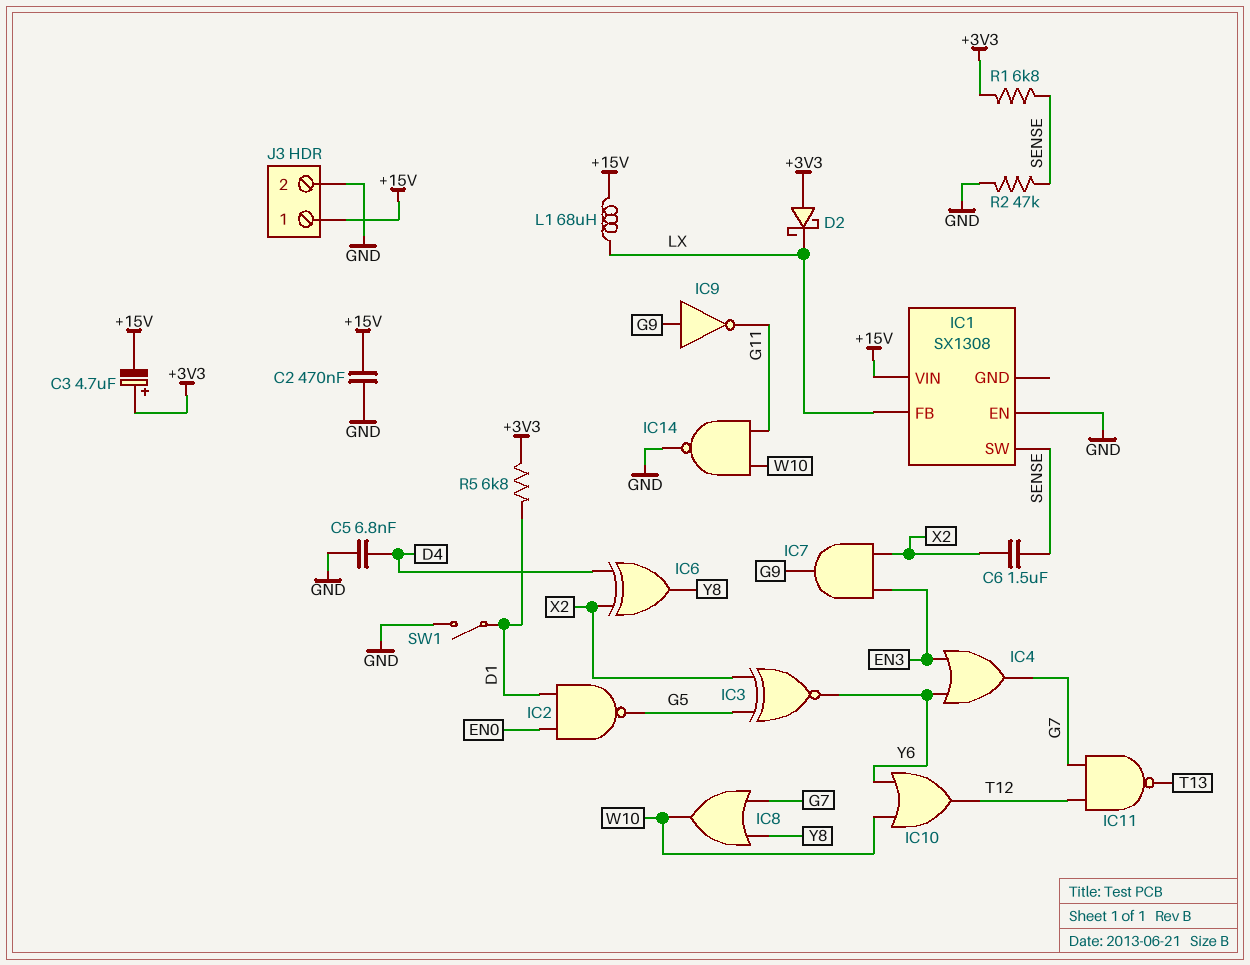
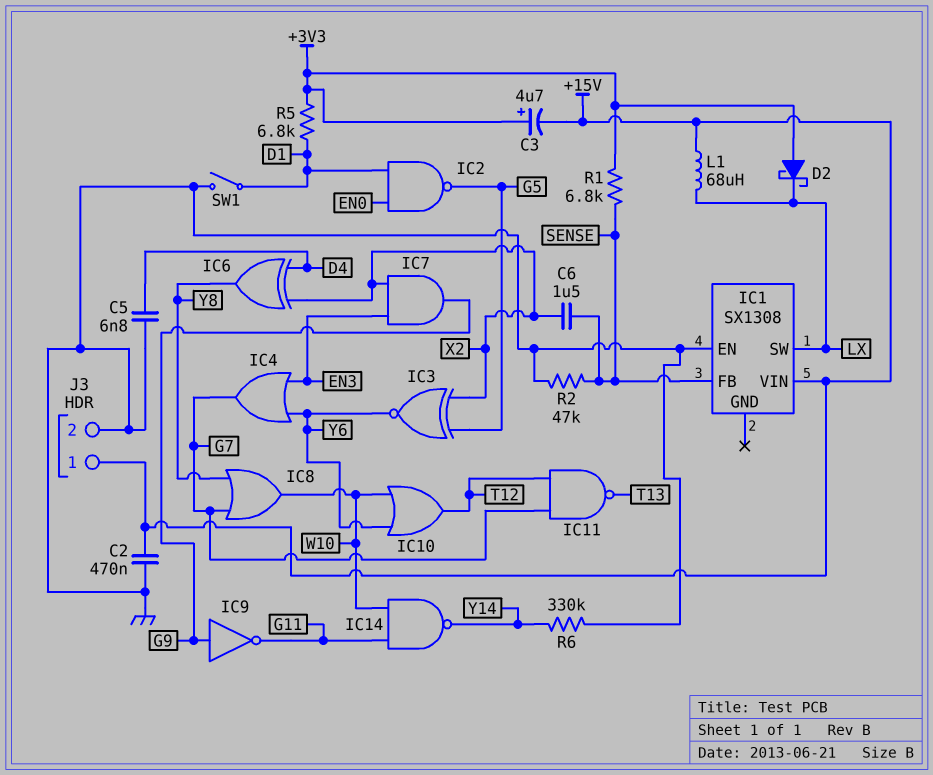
IC1 pin FB: LX -> SENSE
IC1 pin SW: SENSE -> LX
IC14: NAND (in G11, in W10, out GND) -> NAND (in G11, in W10, out Y14)
R6: none -> 330k (GND, Y14)

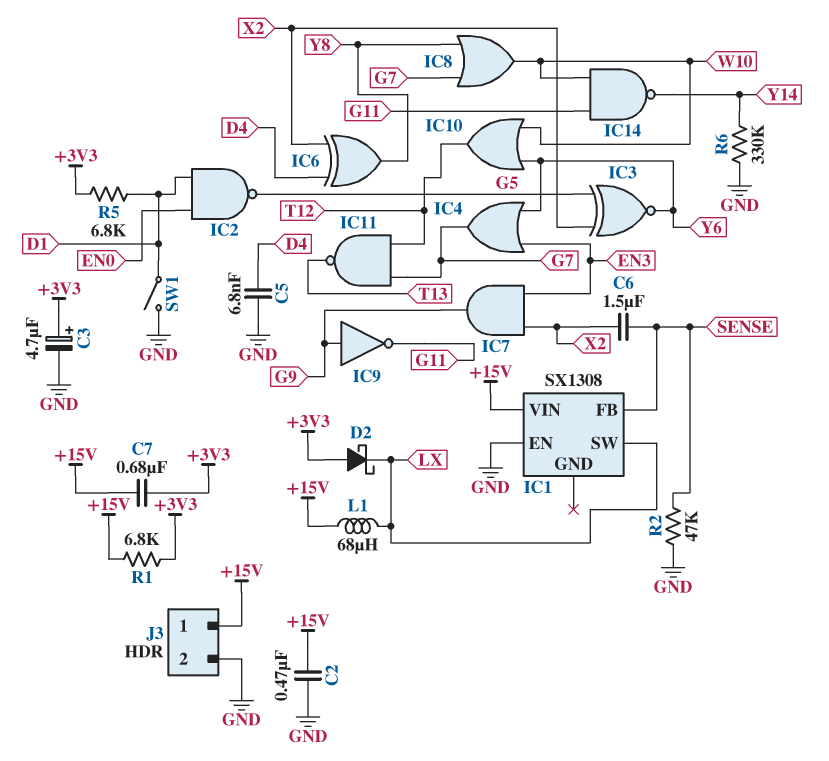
C3: 4.7uF (plus +3V3, minus +15V) -> 4.7uF (plus +3V3, minus GND)
C7: none -> 680nF (+3V3, +15V)
R1: 6.8k (+3V3, SENSE) -> 6.8k (+3V3, +15V)

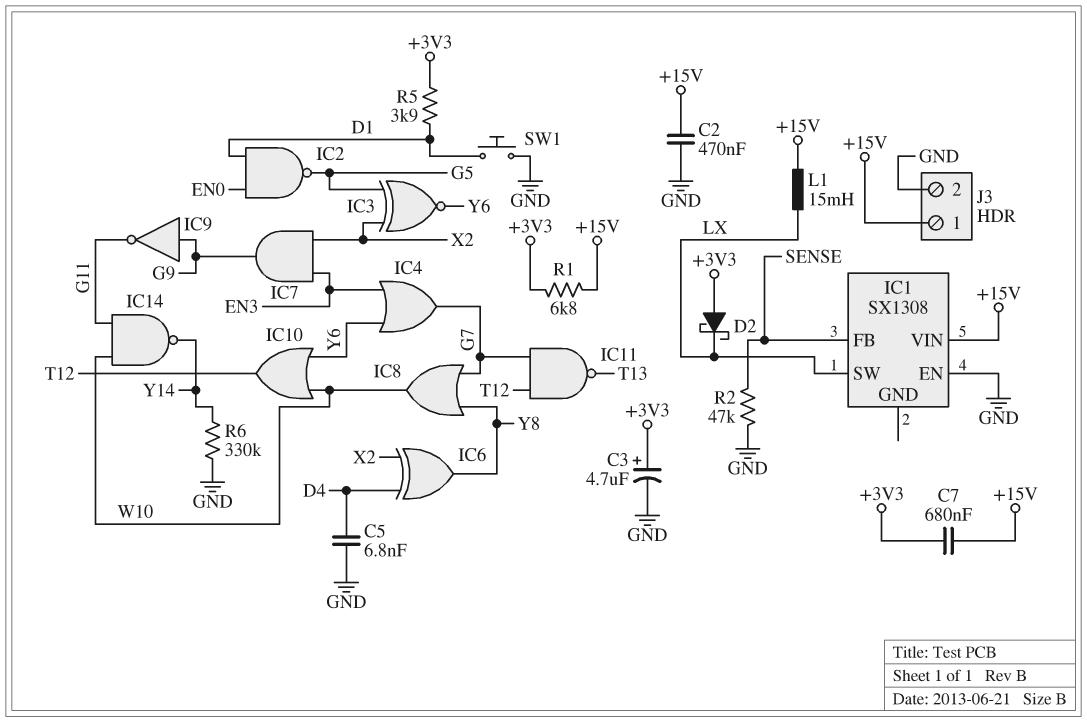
C6: 1.5uF (SENSE, X2) -> none
L1: 68uH (+15V, LX) -> 15mH (+15V, LX)
R5: 6.8k (+3V3, D1) -> 3.9k (+3V3, D1)
SW1: switch (D1, GND) -> button (D1, GND)

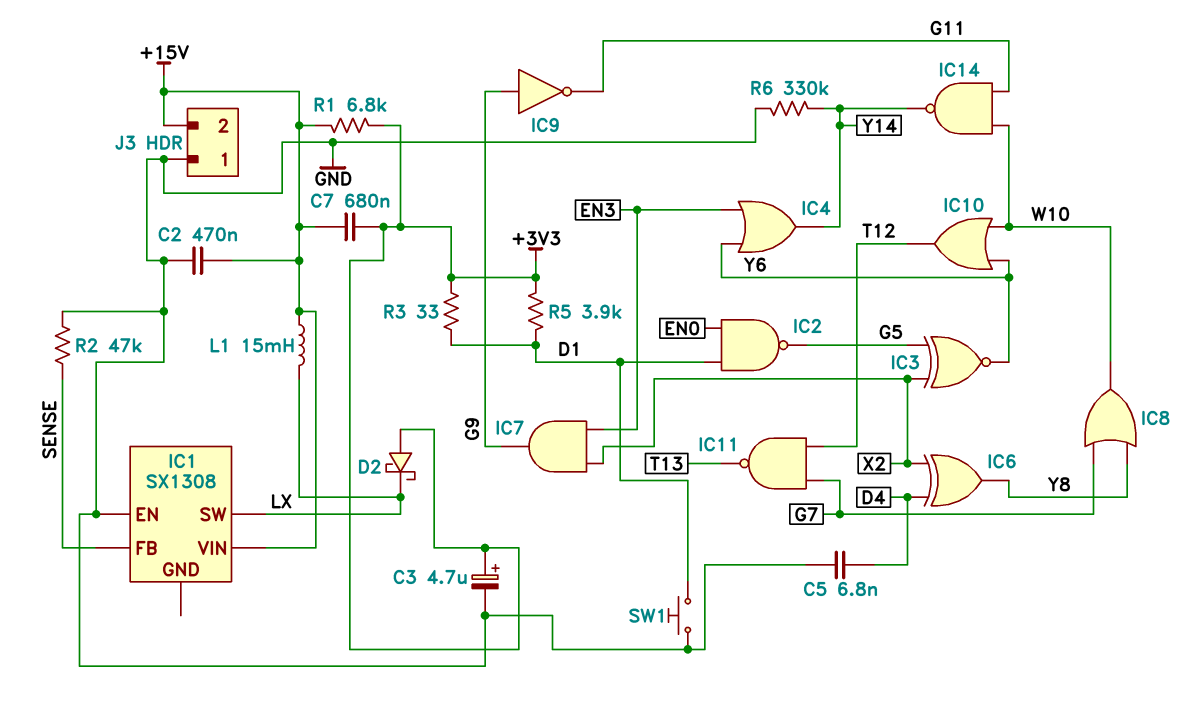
IC4: OR (in EN3, in Y6, out G7) -> OR (in EN3, in Y6, out Y14)
J3 pin 1: +15V -> GND
J3 pin 2: GND -> +15V
R3: none -> 33 (+3V3, D1)

